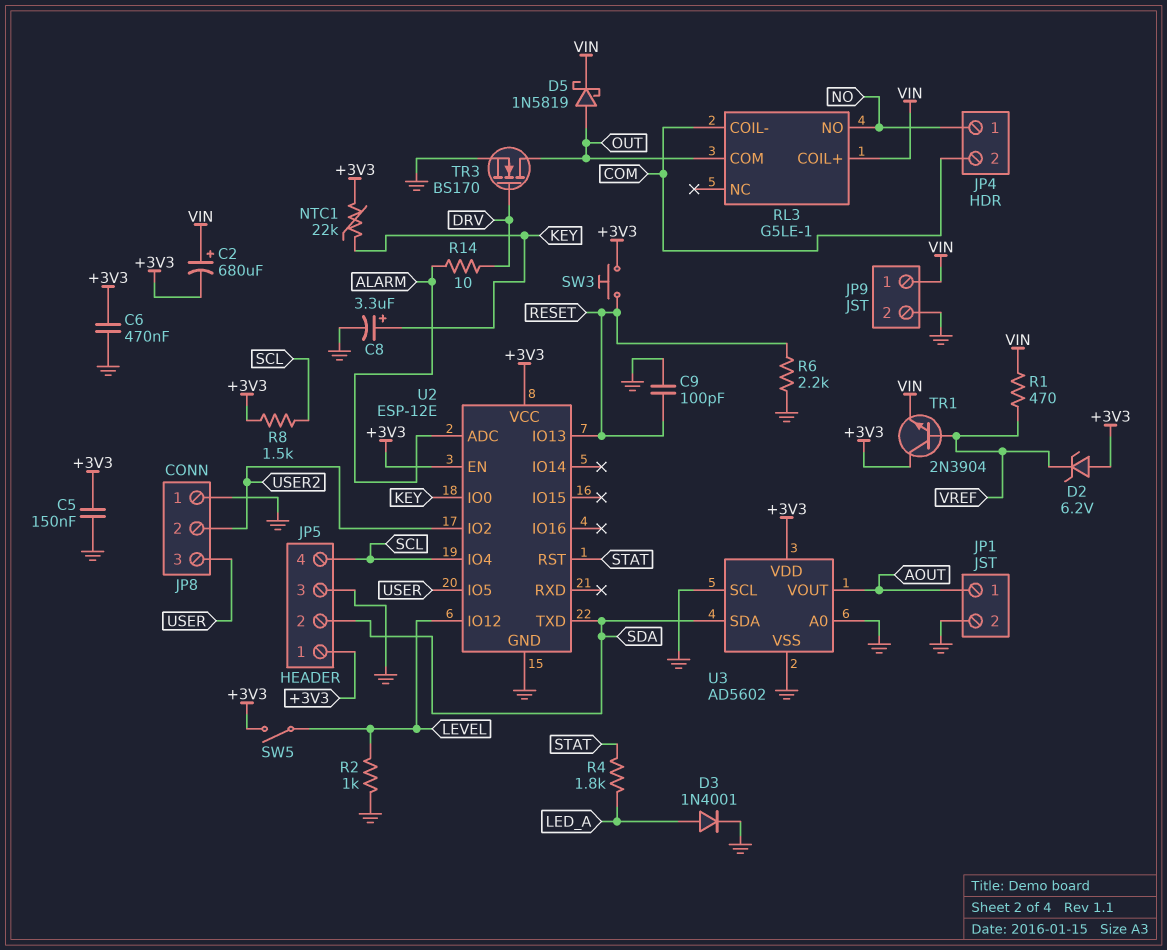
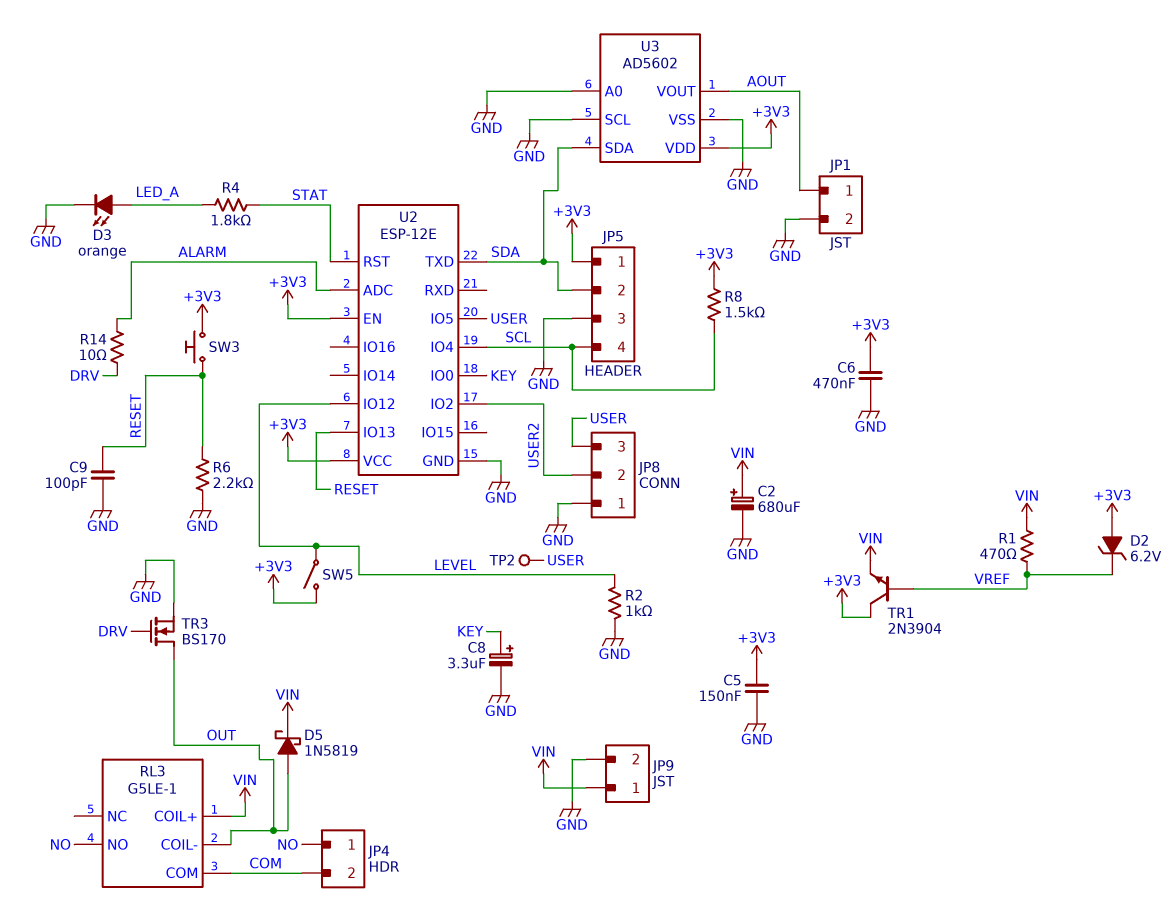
C2: 680uF (plus VIN, minus +3V3) -> 680uF (plus VIN, minus GND)
D3: diode 1N4001 (A LED_A, K GND) -> LED orange (A LED_A, K GND)
NTC1: 22k (+3V3, KEY) -> none
RL3 pin COIL-: COM -> OUT
RL3 pin COM: OUT -> COM
TP2: none -> test point (USER)

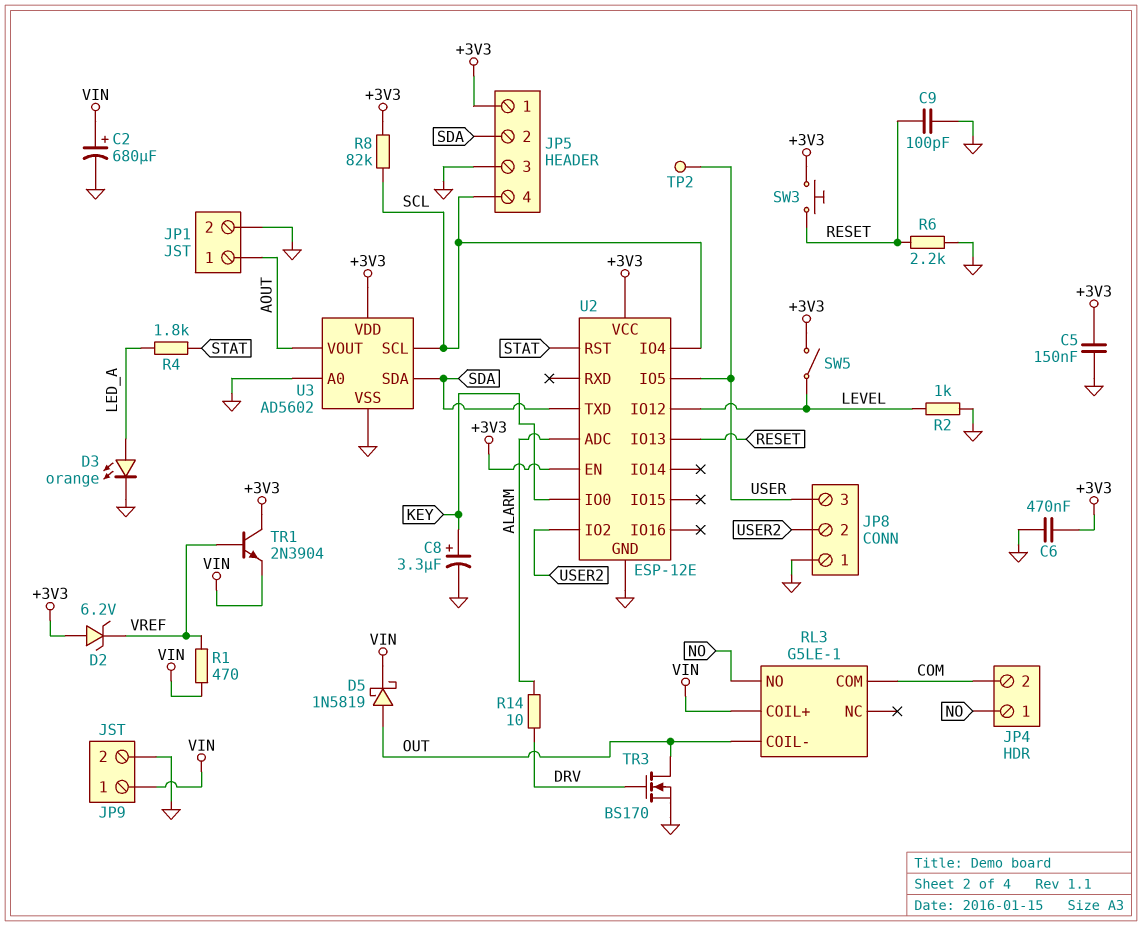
R8: 1.5k (+3V3, SCL) -> 82k (+3V3, SCL)
U3 pin SCL: GND -> SCL

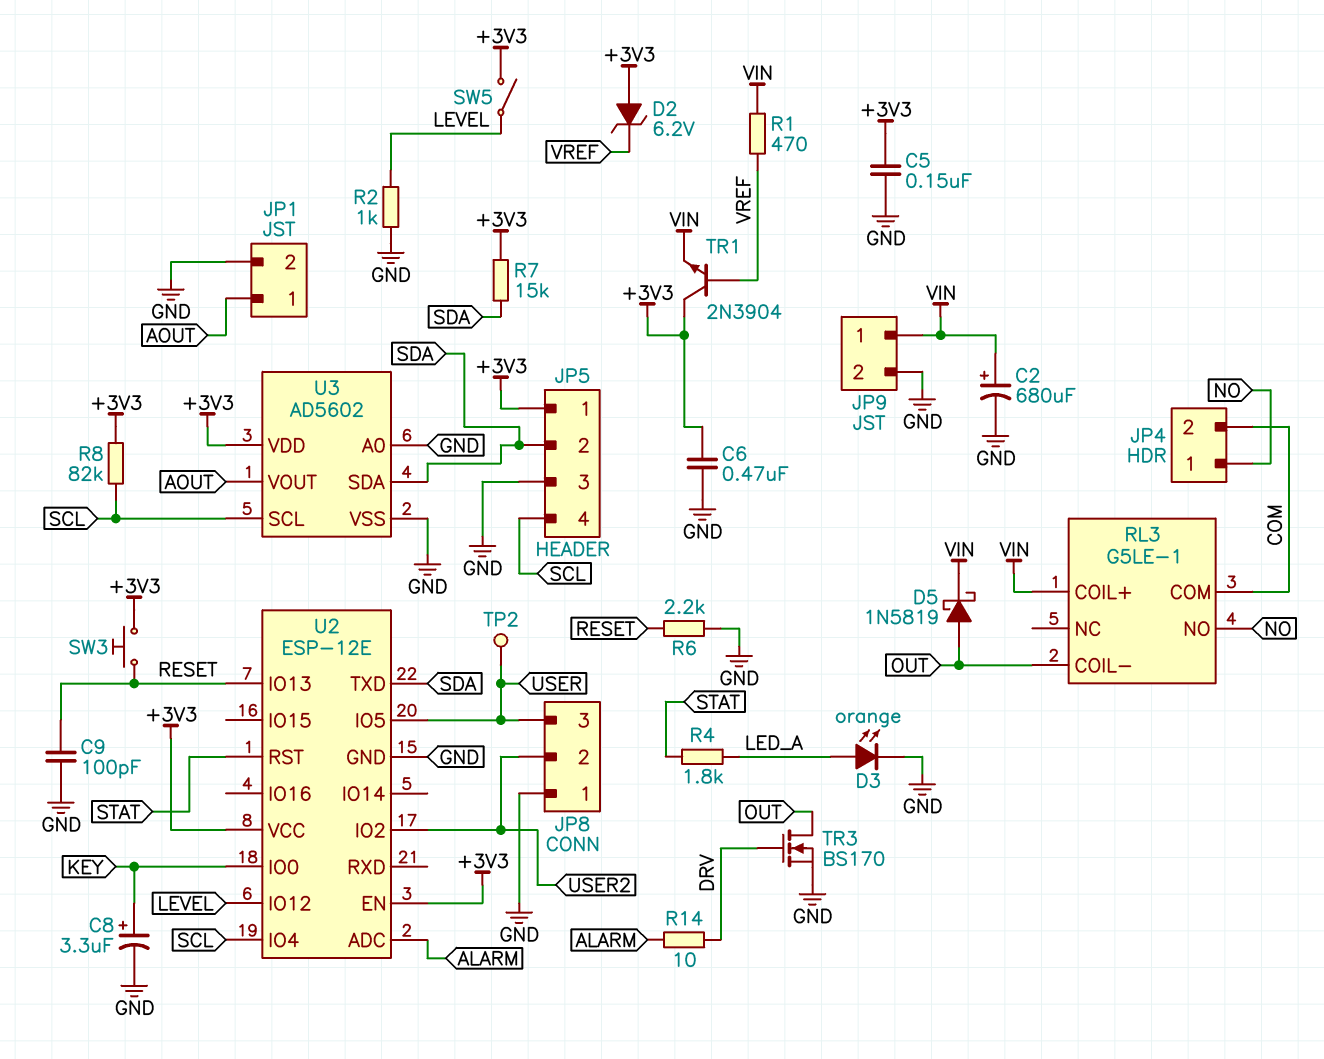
R7: none -> 15k (+3V3, SDA)

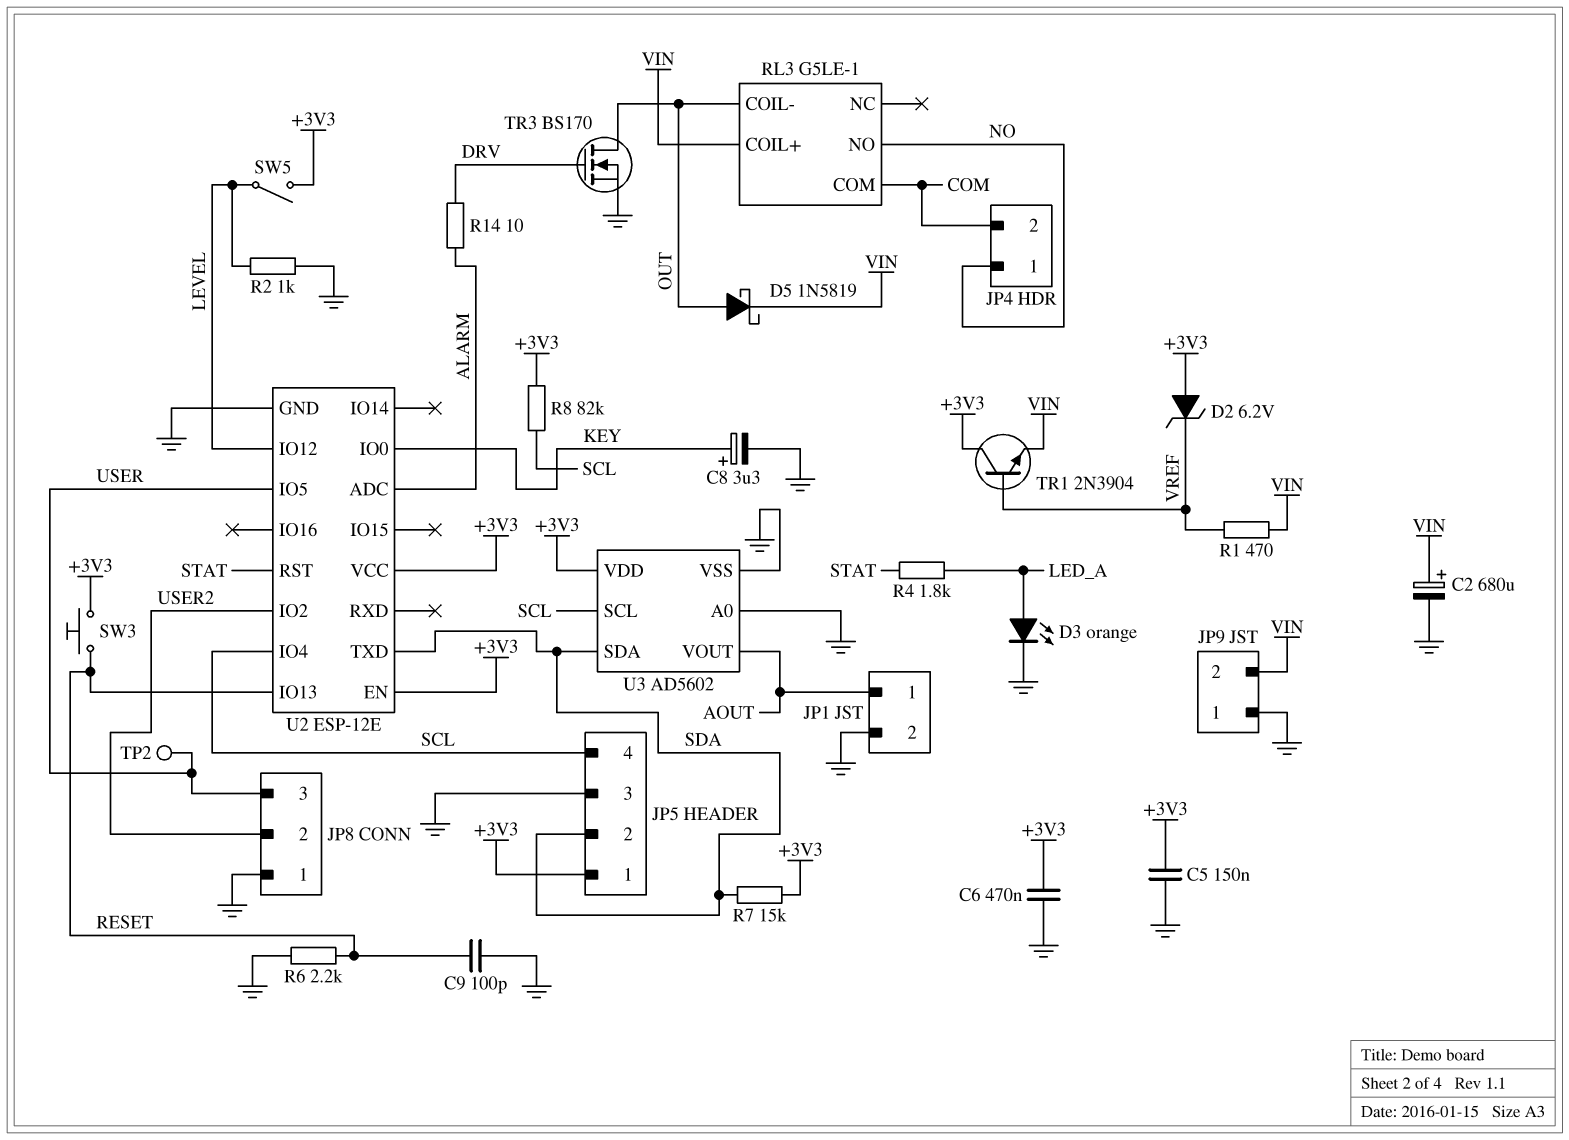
JP9 pin 1: VIN -> GND
JP9 pin 2: GND -> VIN

